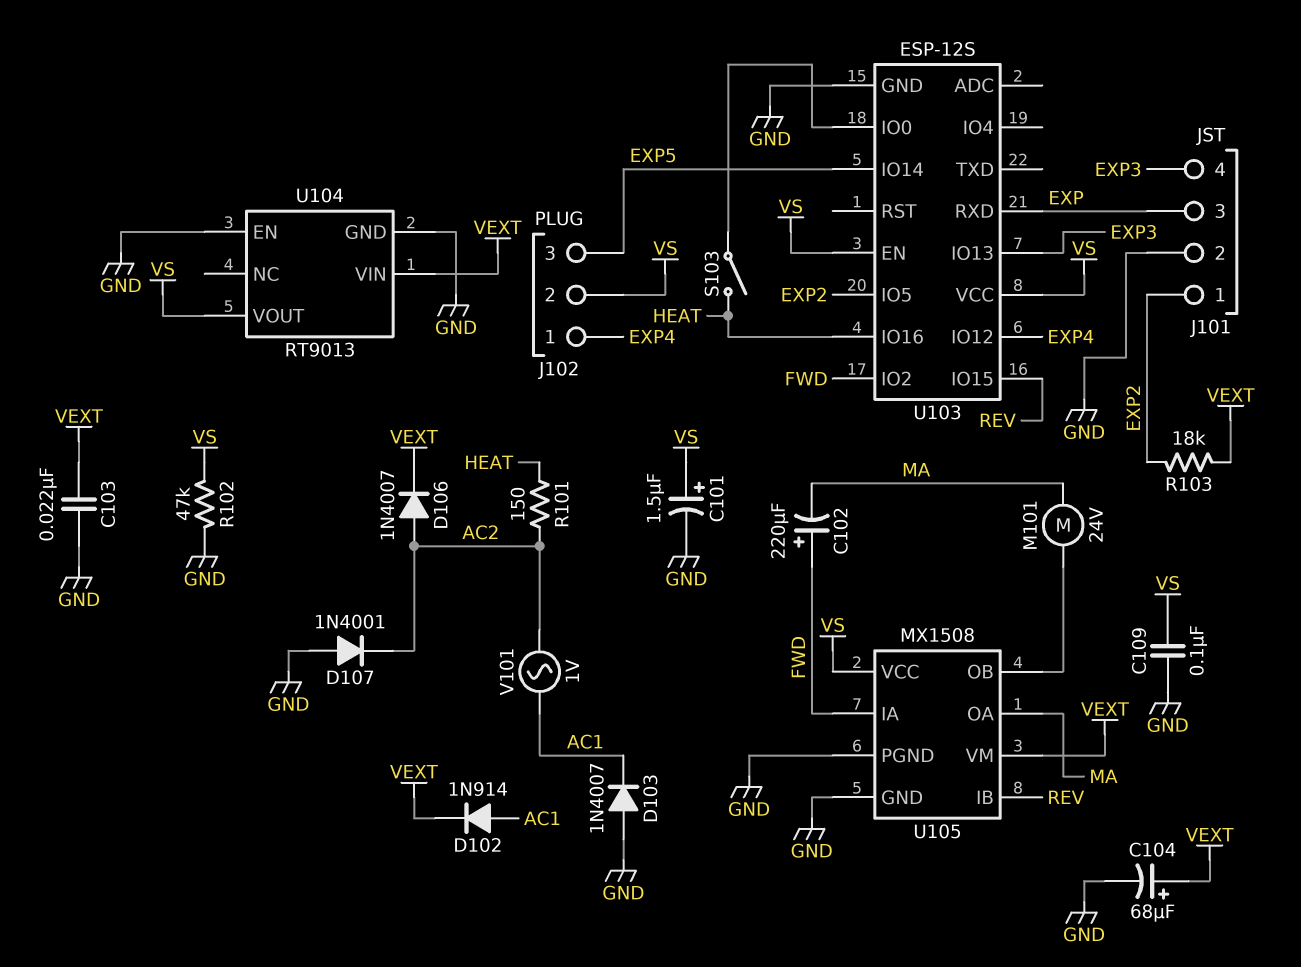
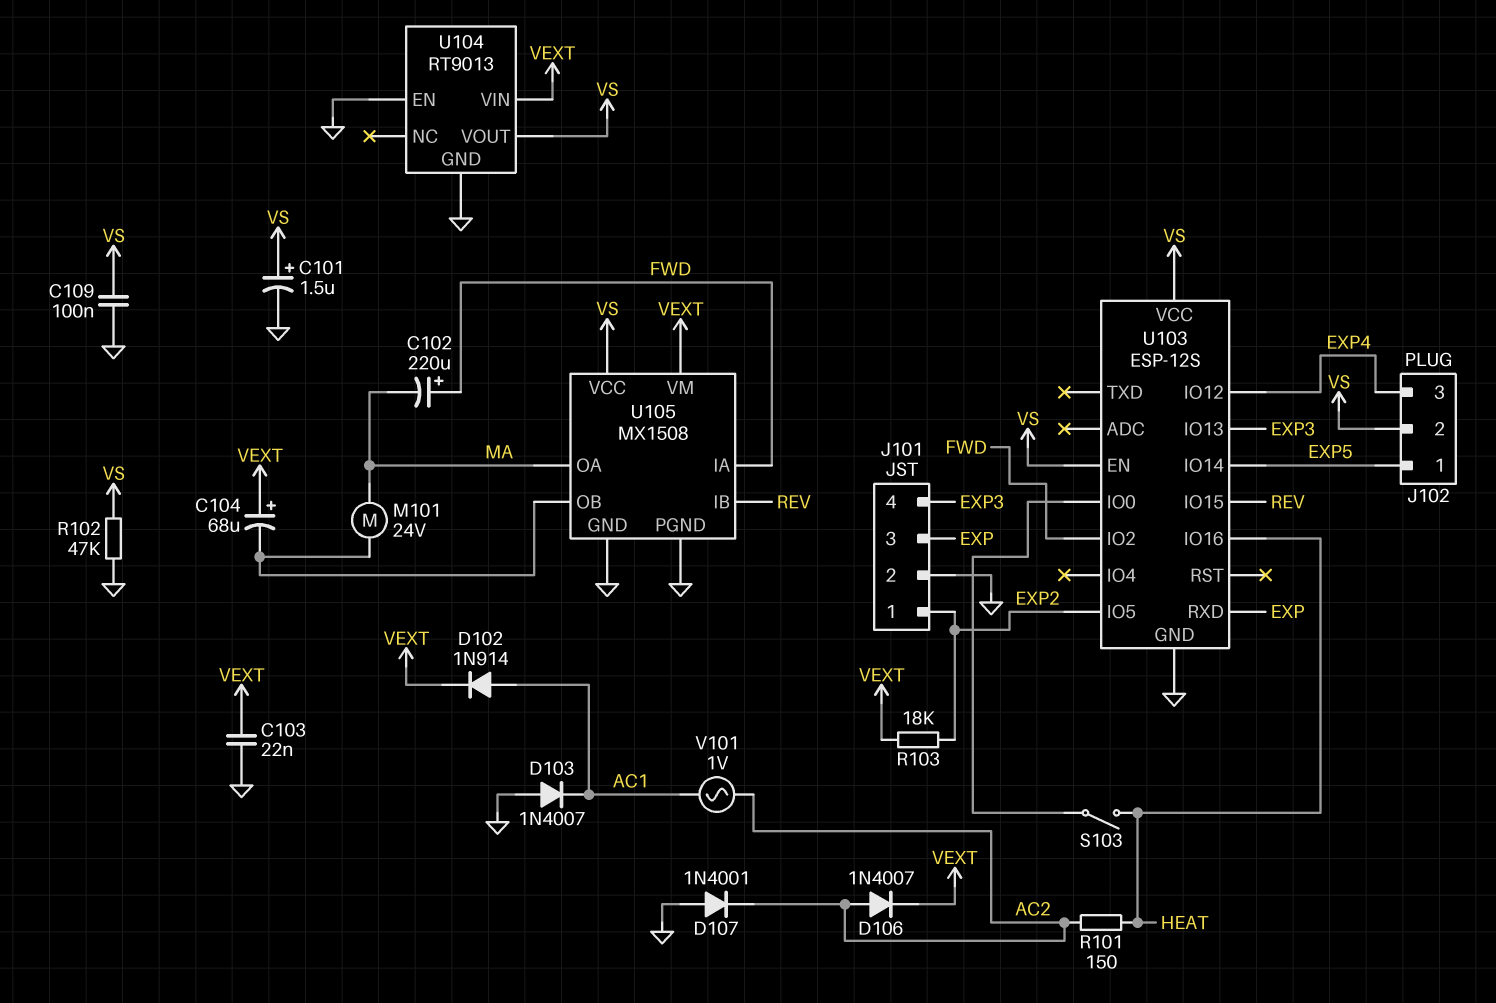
C104: 68uF (plus VEXT, minus GND) -> 68uF (plus VEXT, minus U105/OB)
J102 pin 1: EXP4 -> EXP5
J102 pin 3: EXP5 -> EXP4

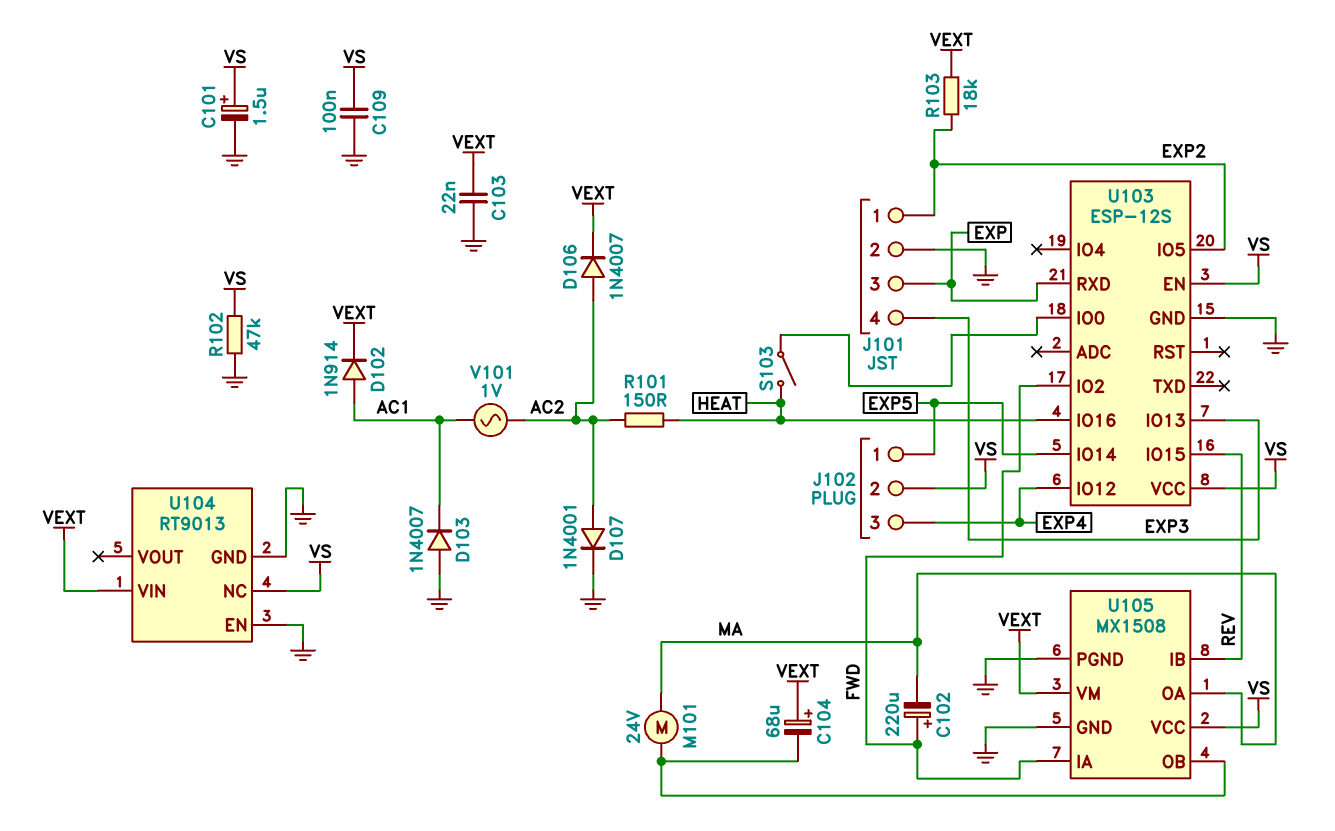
D107: diode 1N4001 (A GND, K AC2) -> diode 1N4001 (A AC2, K GND)
U104 pin NC: none -> VS
U104 pin VOUT: VS -> none

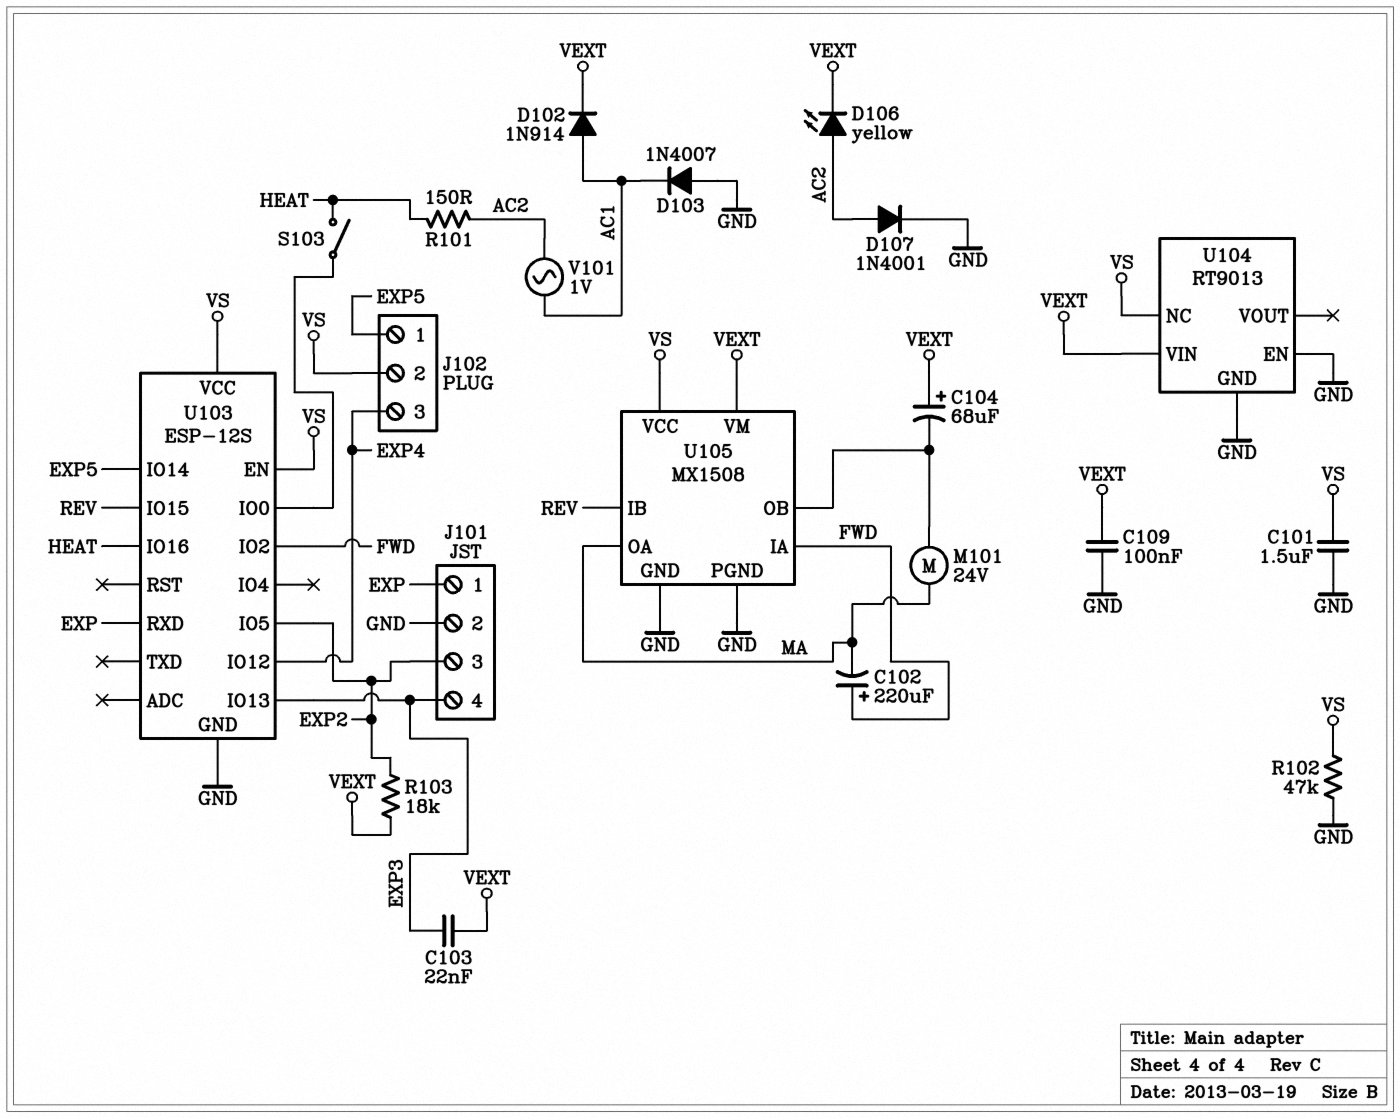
C101: 1.5uF (plus VS, minus GND) -> 1.5uF (GND, VS)
C103: 22nF (GND, VEXT) -> 22nF (EXP3, VEXT)
C109: 100nF (GND, VS) -> 100nF (GND, VEXT)
D106: diode 1N4007 (A AC2, K VEXT) -> LED yellow (A AC2, K VEXT)
J101 pin 1: EXP2 -> EXP
J101 pin 3: EXP -> EXP2

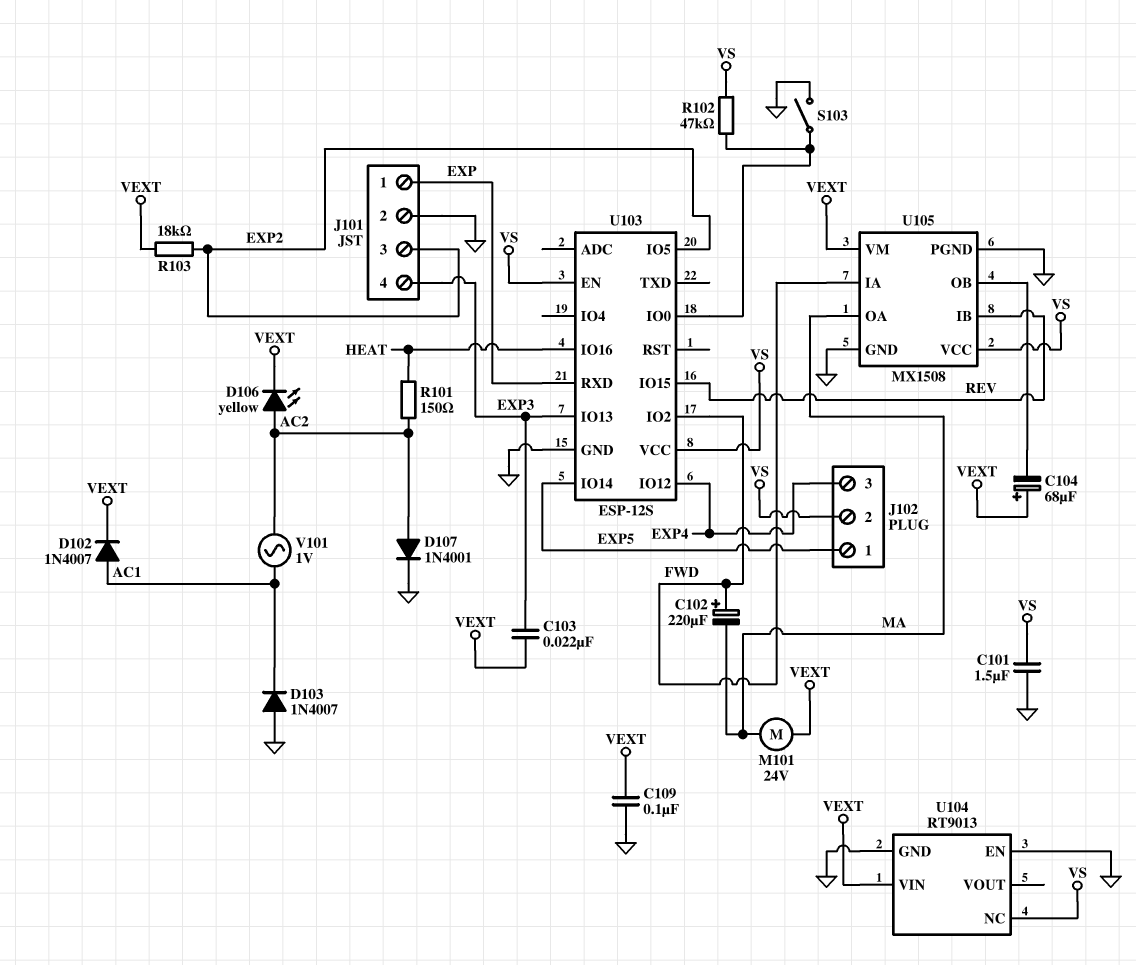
D102: diode 1N914 (A AC1, K VEXT) -> diode 1N4007 (A AC1, K VEXT)
M101: motor 24V (MA, U105/OB) -> motor 24V (MA, VEXT)
R102: 47k (GND, VS) -> 47k (U103/IO0, VS)
S103: switch (HEAT, U103/IO0) -> switch (GND, U103/IO0)

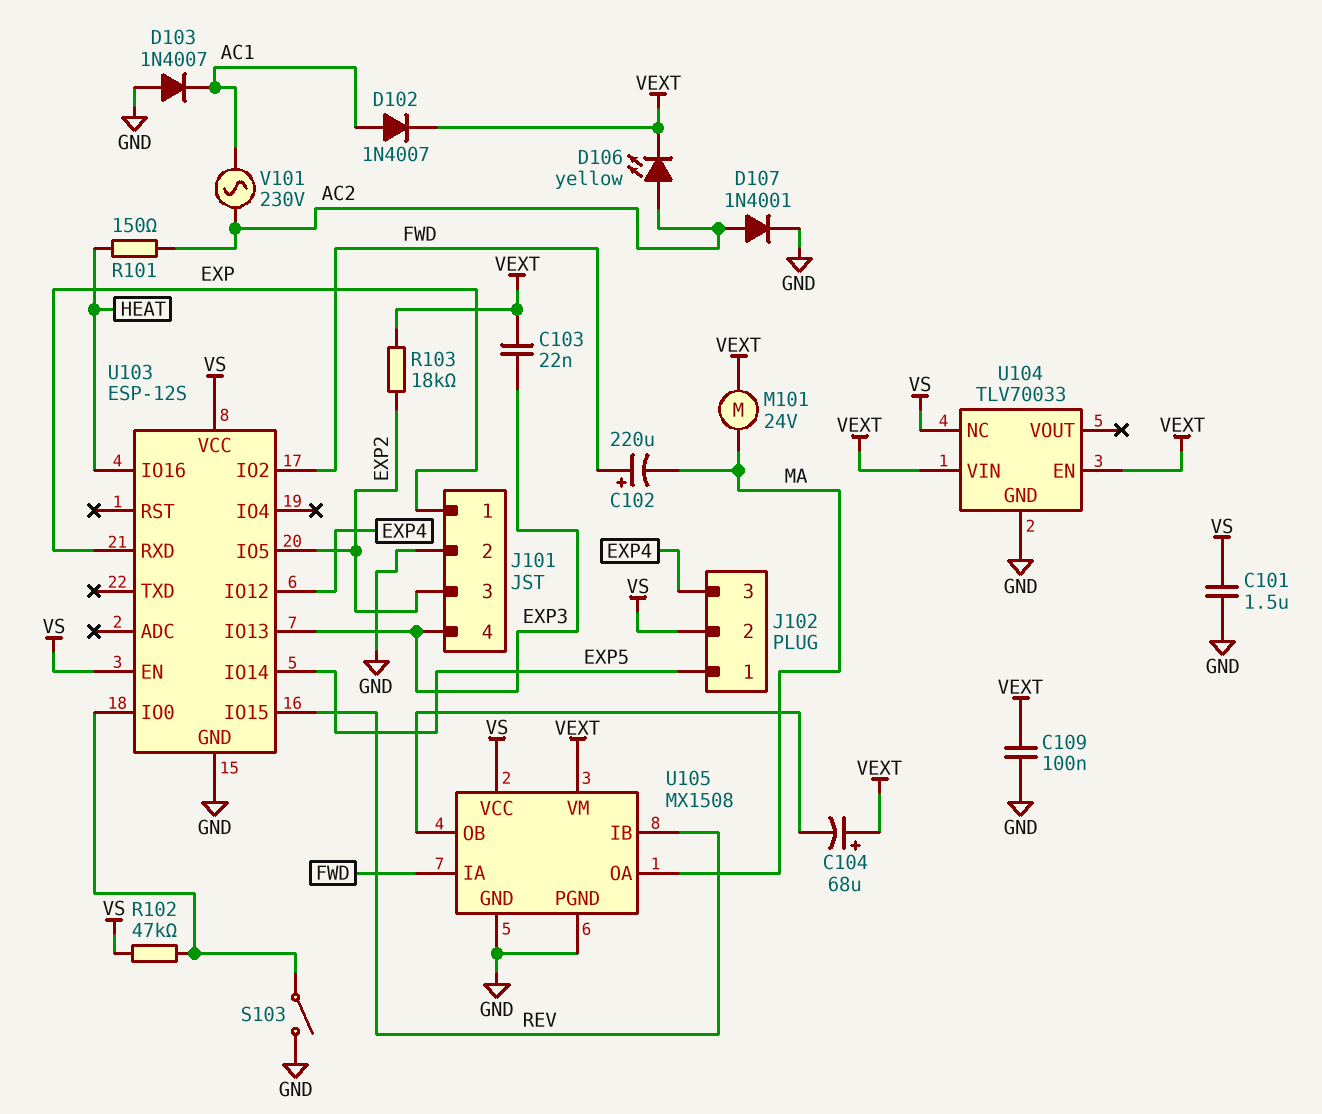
U104: RT9013 -> TLV70033
U104 pin EN: GND -> VEXT
V101: AC 1V (AC1, AC2) -> AC 230V (AC1, AC2)

